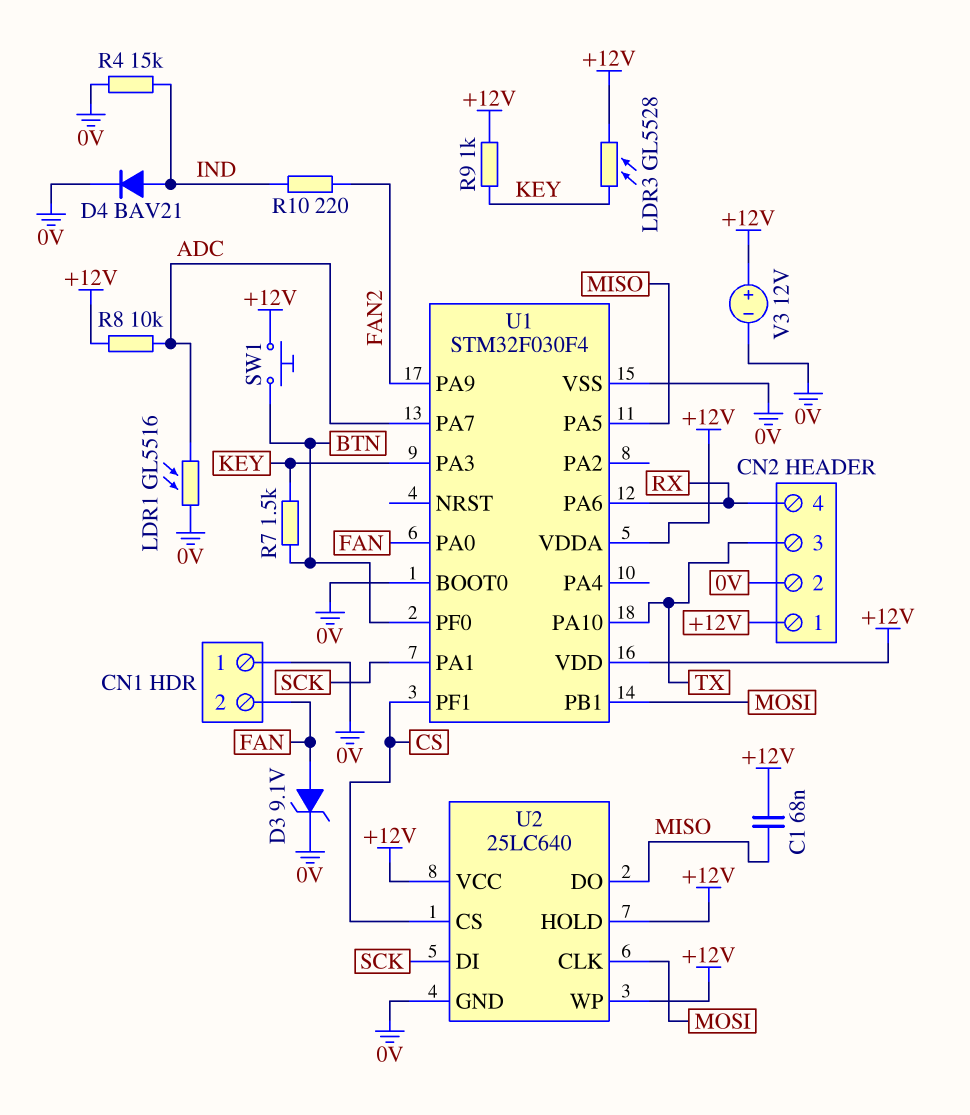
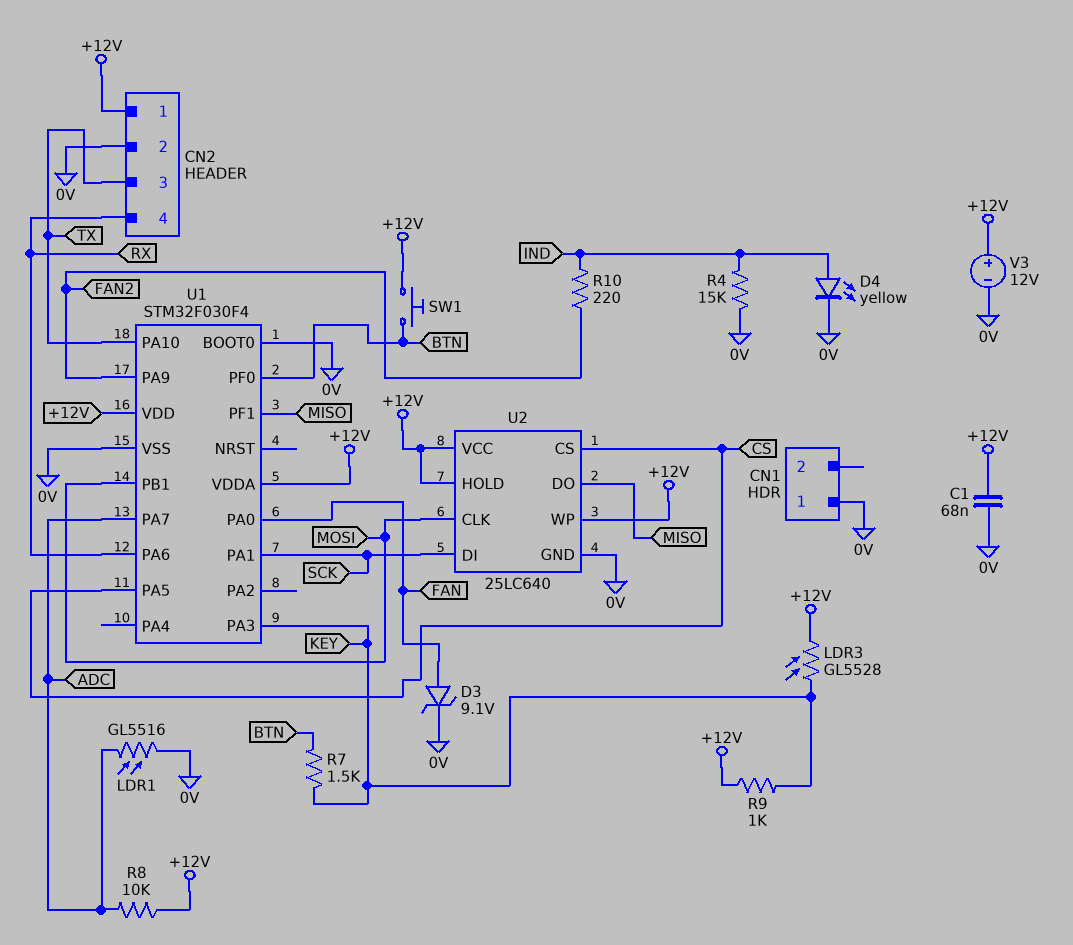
C1: 68nF (+12V, MISO) -> 68nF (+12V, 0V)
CN1 pin 2: FAN -> none
D4: diode BAV21 (A IND, K 0V) -> LED yellow (A IND, K 0V)
U1 pin PA5: MISO -> CS
U1 pin PF1: CS -> MISO

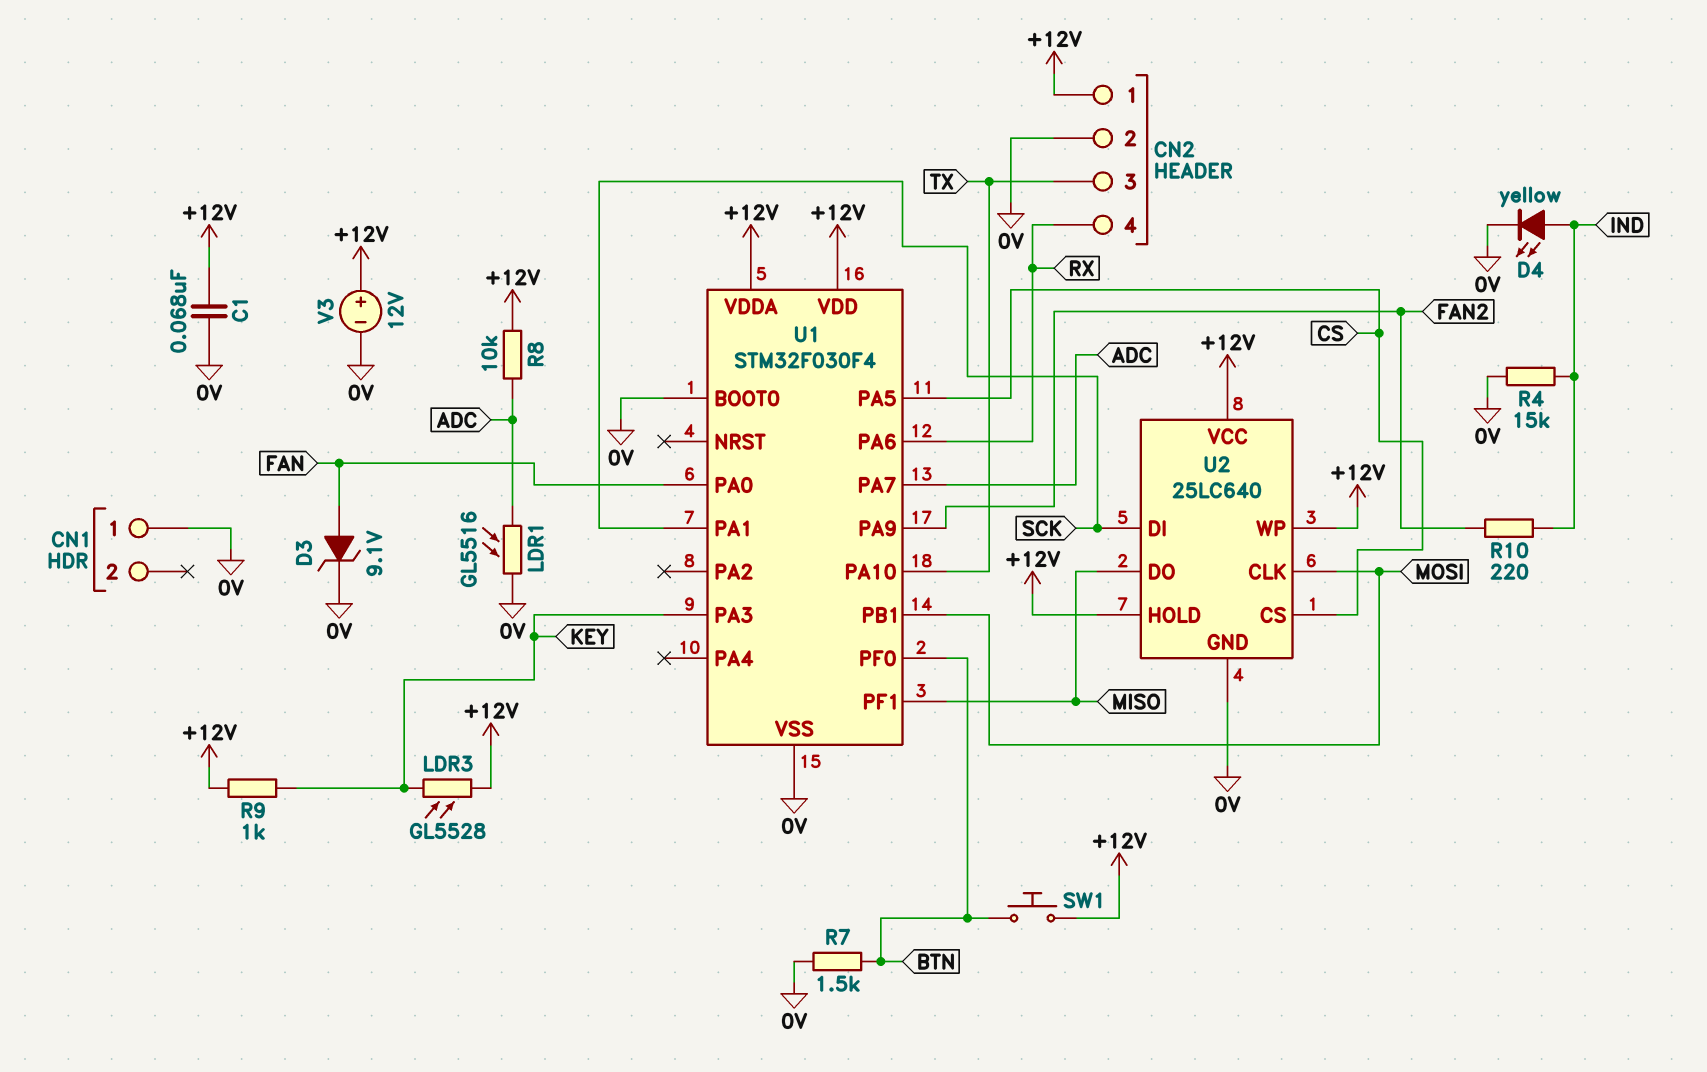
R7: 1.5k (BTN, KEY) -> 1.5k (0V, BTN)

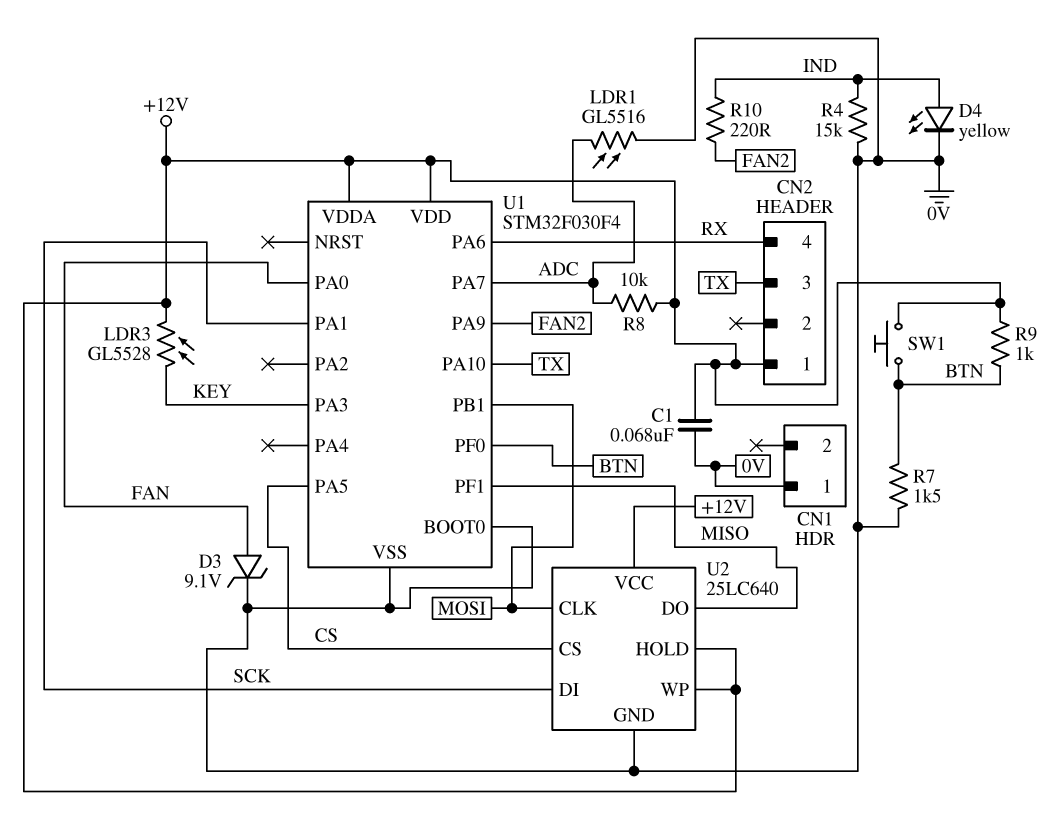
CN2 pin 2: 0V -> none
R9: 1k (+12V, KEY) -> 1k (+12V, BTN)
V3: 12V (plus +12V, minus 0V) -> none

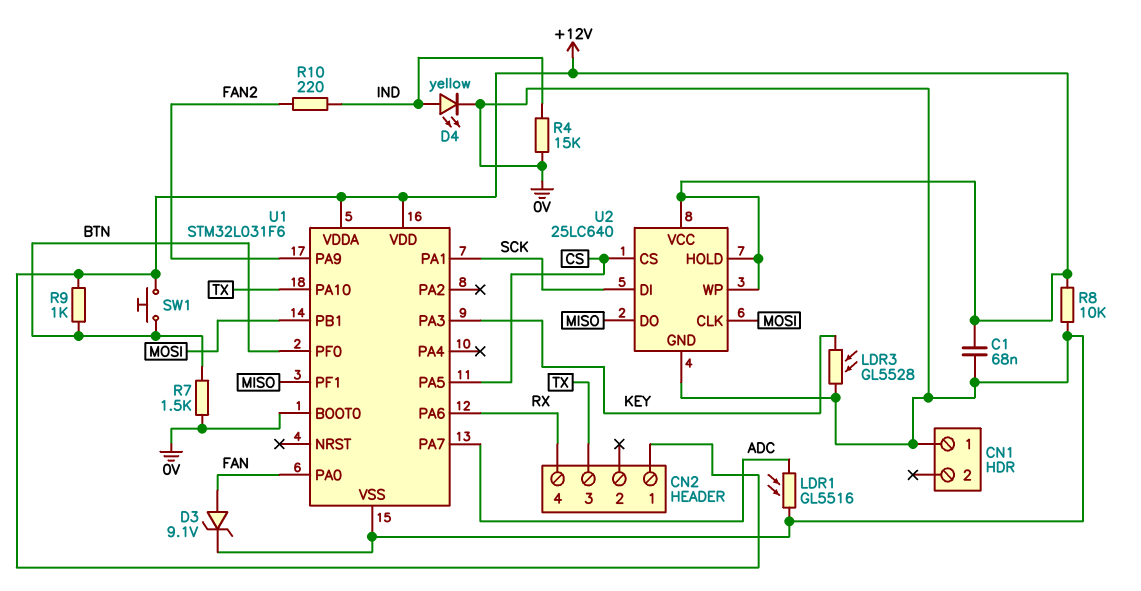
LDR3: GL5528 (+12V, KEY) -> GL5528 (0V, KEY)
R8: 10k (+12V, ADC) -> 10k (+12V, 0V)
U1: STM32F030F4 -> STM32L031F6

